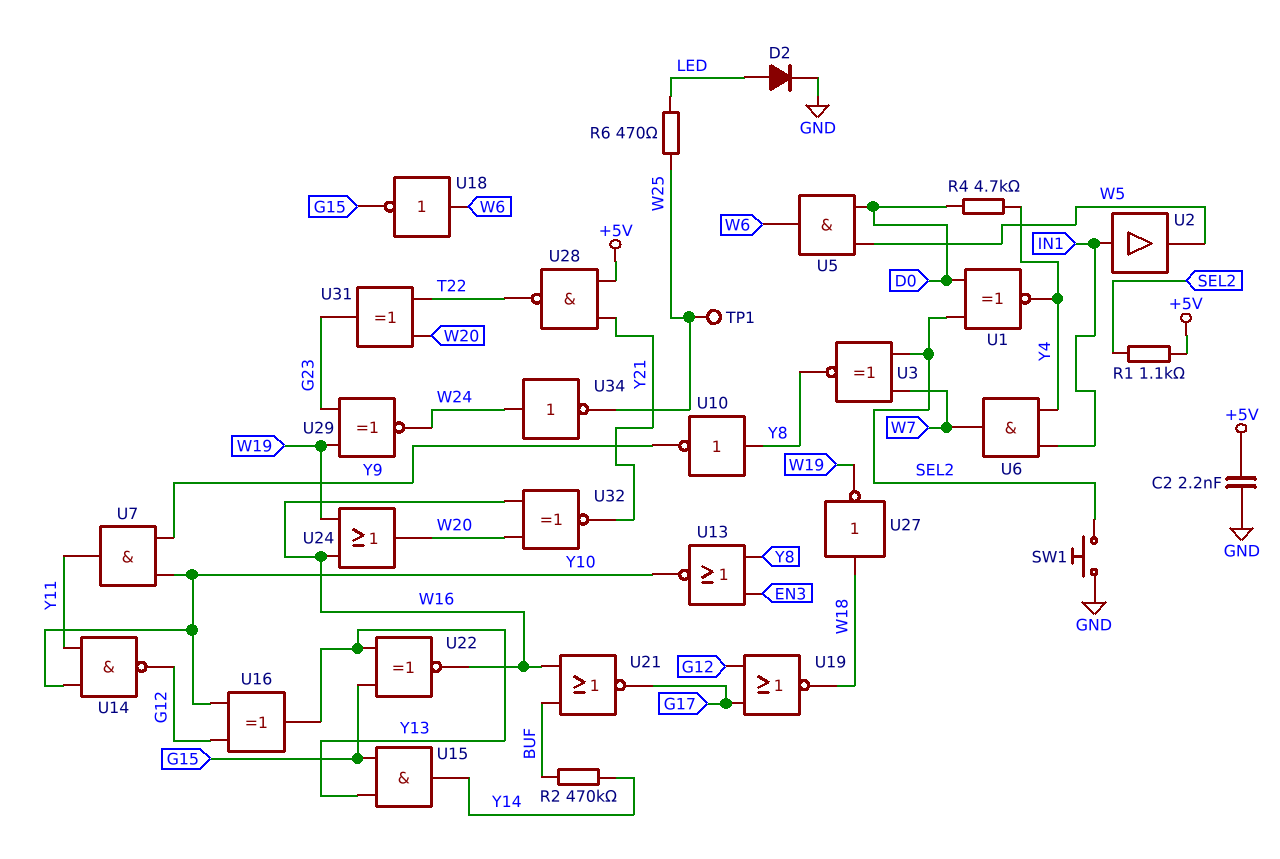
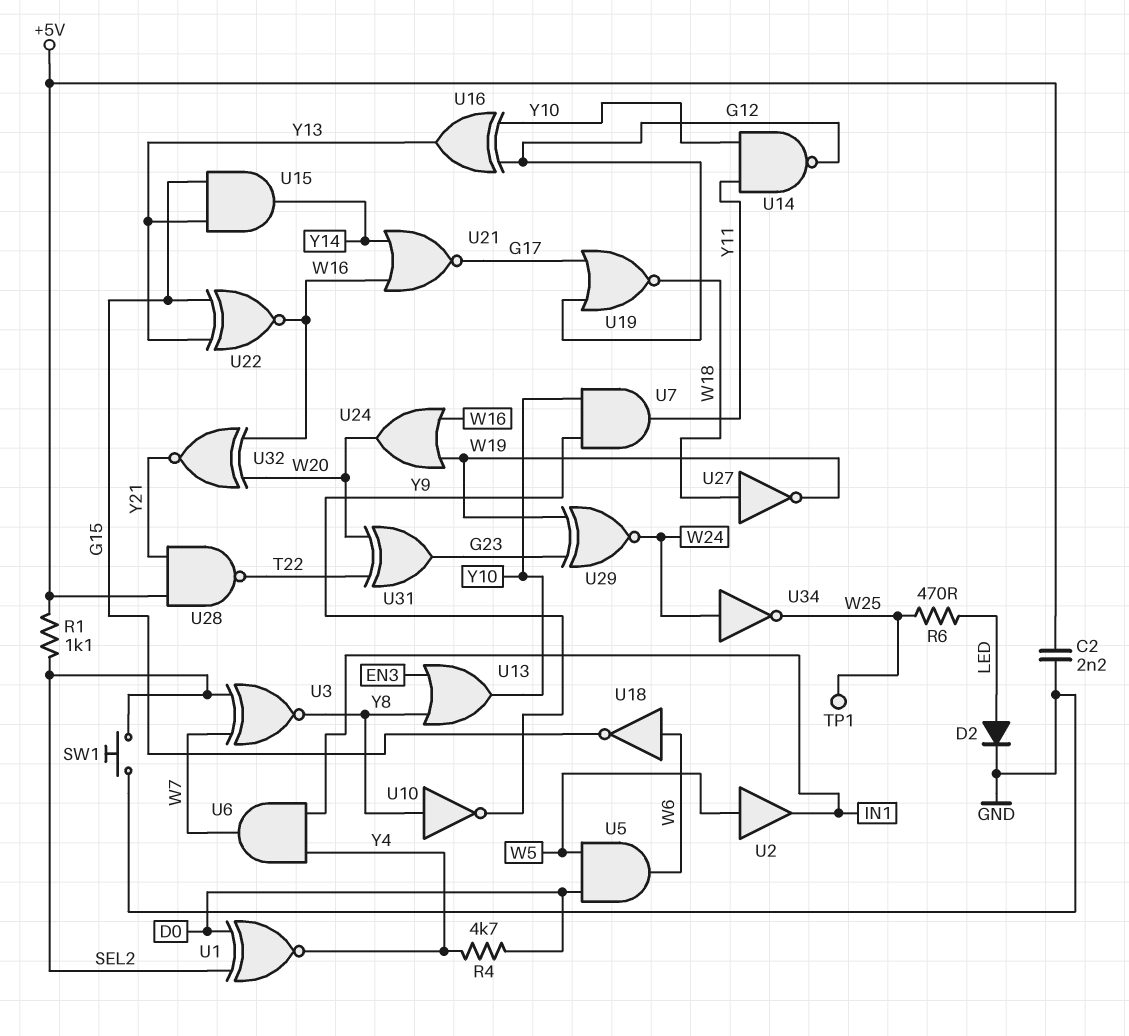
R2: 470k (BUF, Y14) -> none
U2: buffer (in IN1, out W5) -> buffer (in W5, out IN1)
U13: NOR (in EN3, in Y8, out Y10) -> OR (in EN3, in Y8, out Y10)
U21: NOR (in BUF, in W16, out G17) -> NOR (in W16, in Y14, out G17)

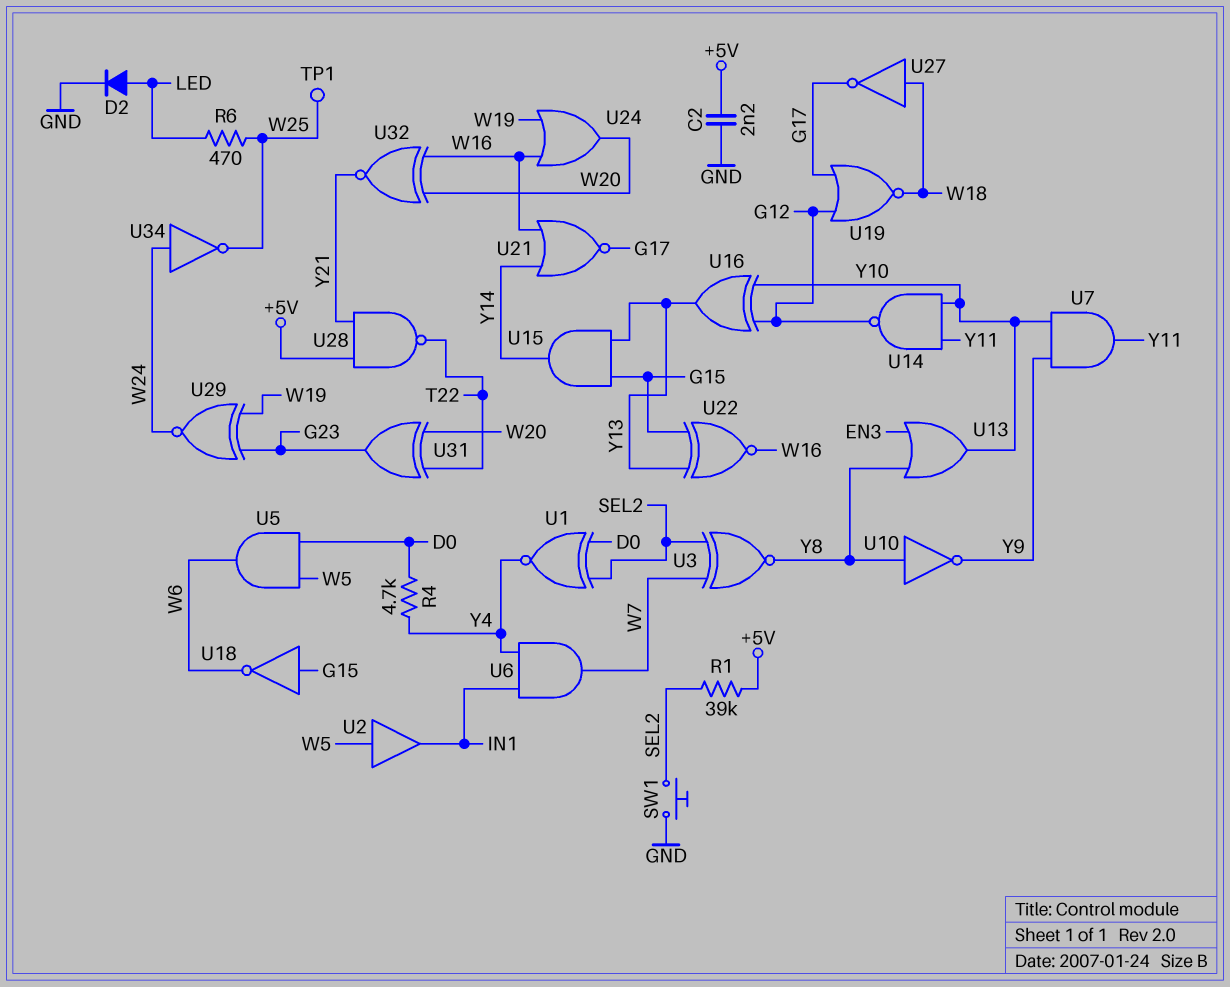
R1: 1.1k (+5V, SEL2) -> 39k (+5V, SEL2)
U18: NOT (in W6, out G15) -> NOT (in G15, out W6)
U27: NOT (in W18, out W19) -> NOT (in W18, out G17)

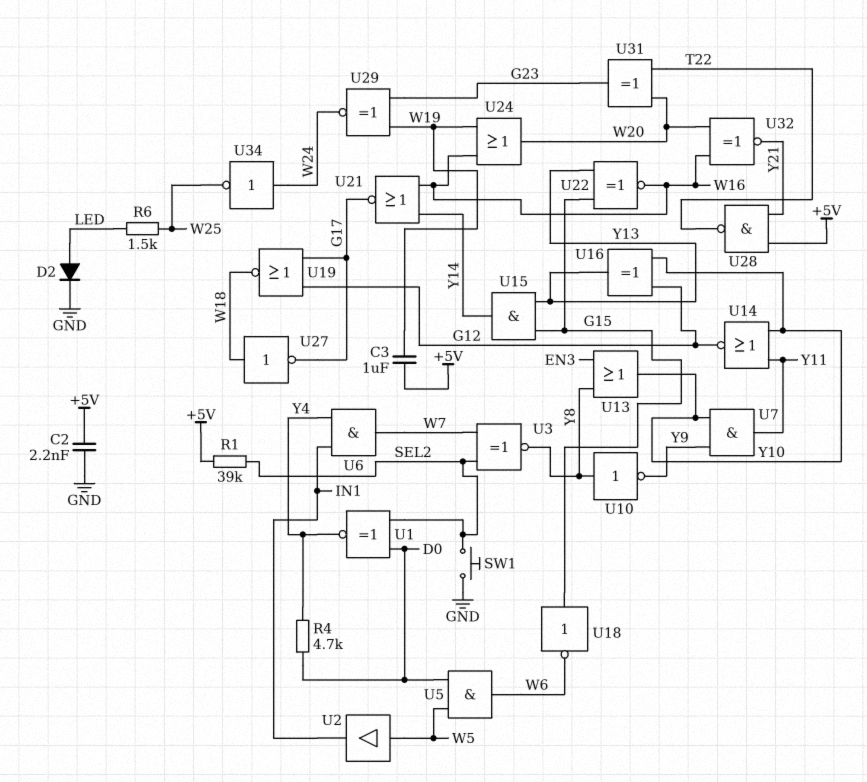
C3: none -> 1uF (+5V, W19)
R6: 470 (LED, W25) -> 1.5k (LED, W25)
TP1: test point (W25) -> none
U14: NAND (in Y10, in Y11, out G12) -> NOR (in Y10, in Y11, out G12)

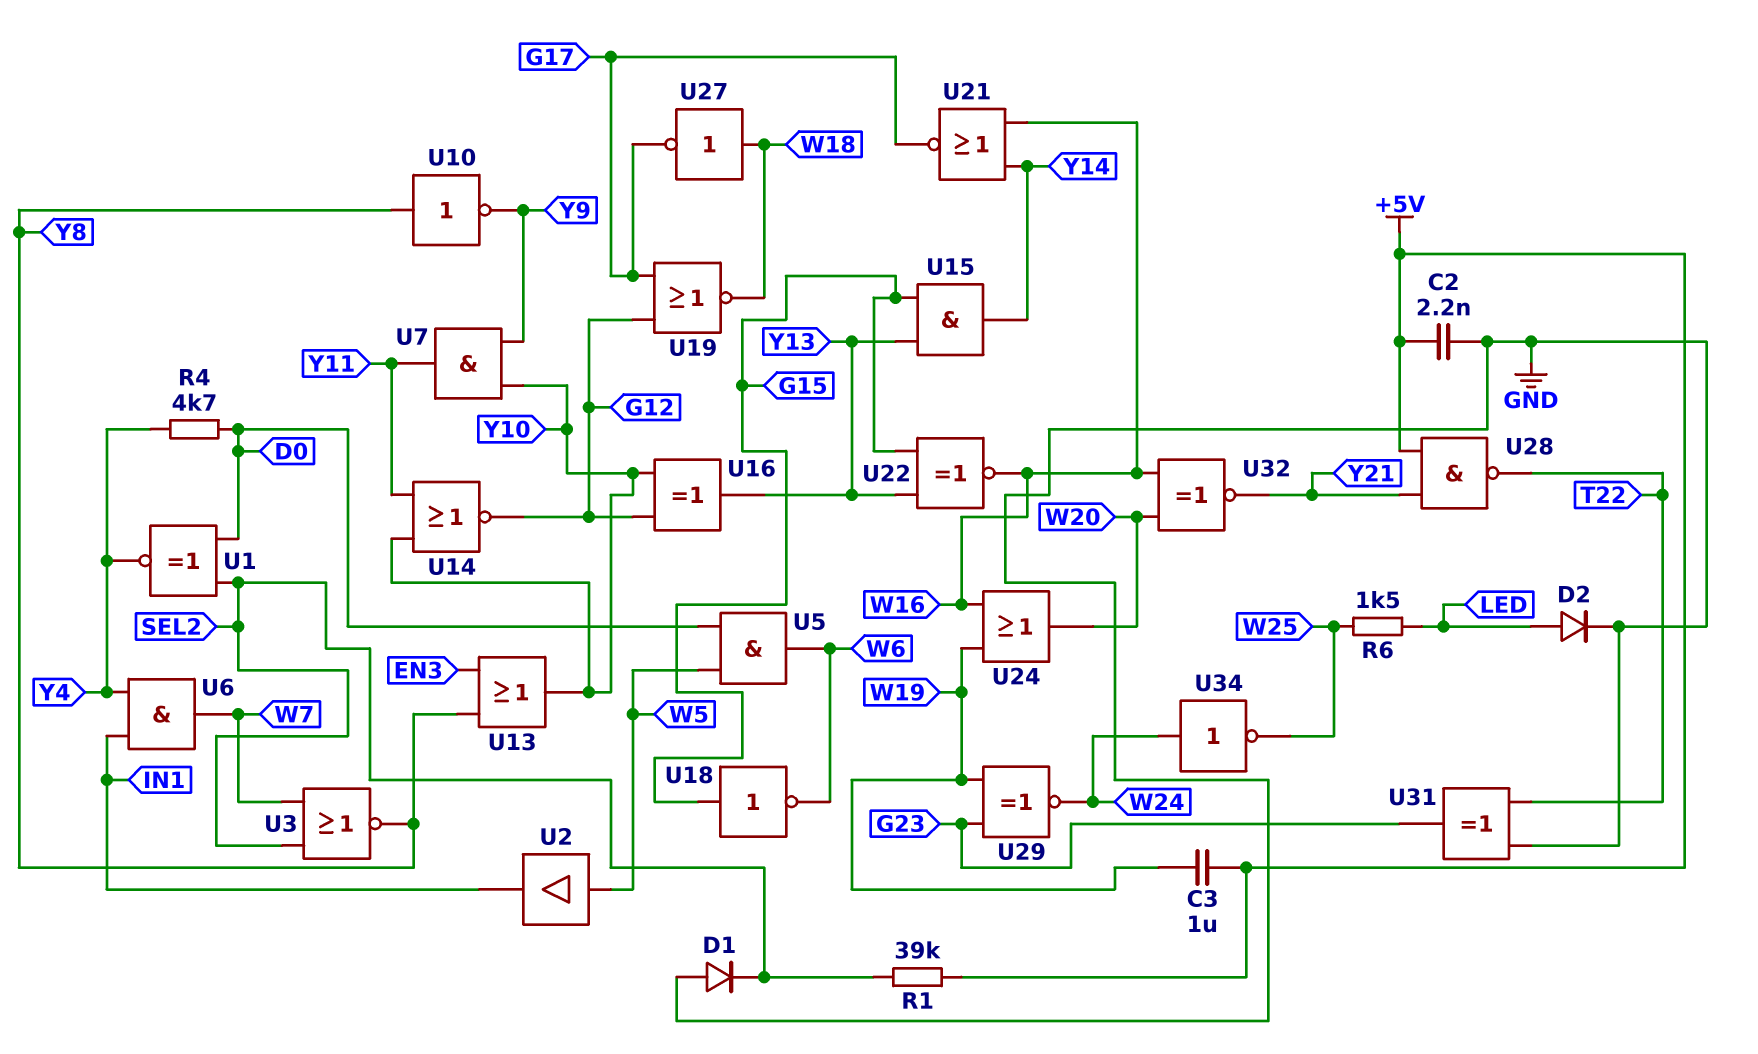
D1: none -> diode (A GND, K SEL2)
SW1: button (GND, SEL2) -> none
U3: XNOR (in SEL2, in W7, out Y8) -> NOR (in SEL2, in W7, out Y8)
U31: XOR (in T22, in W20, out G23) -> XOR (in GND, in T22, out G23)

